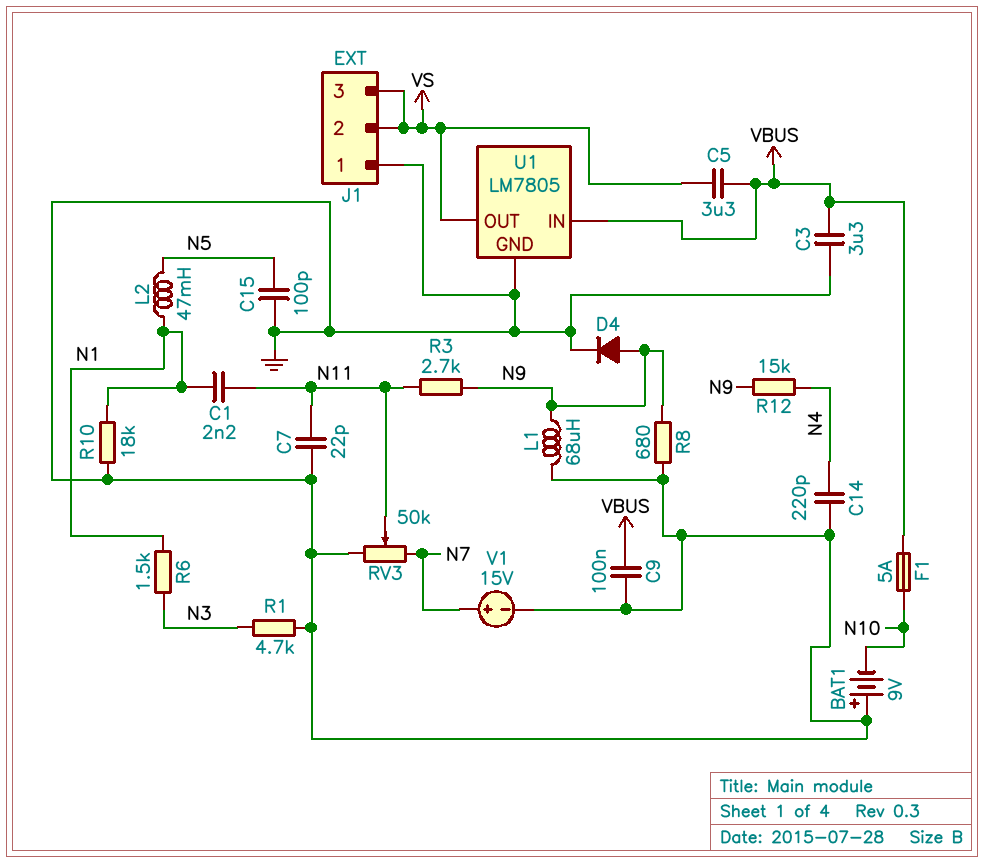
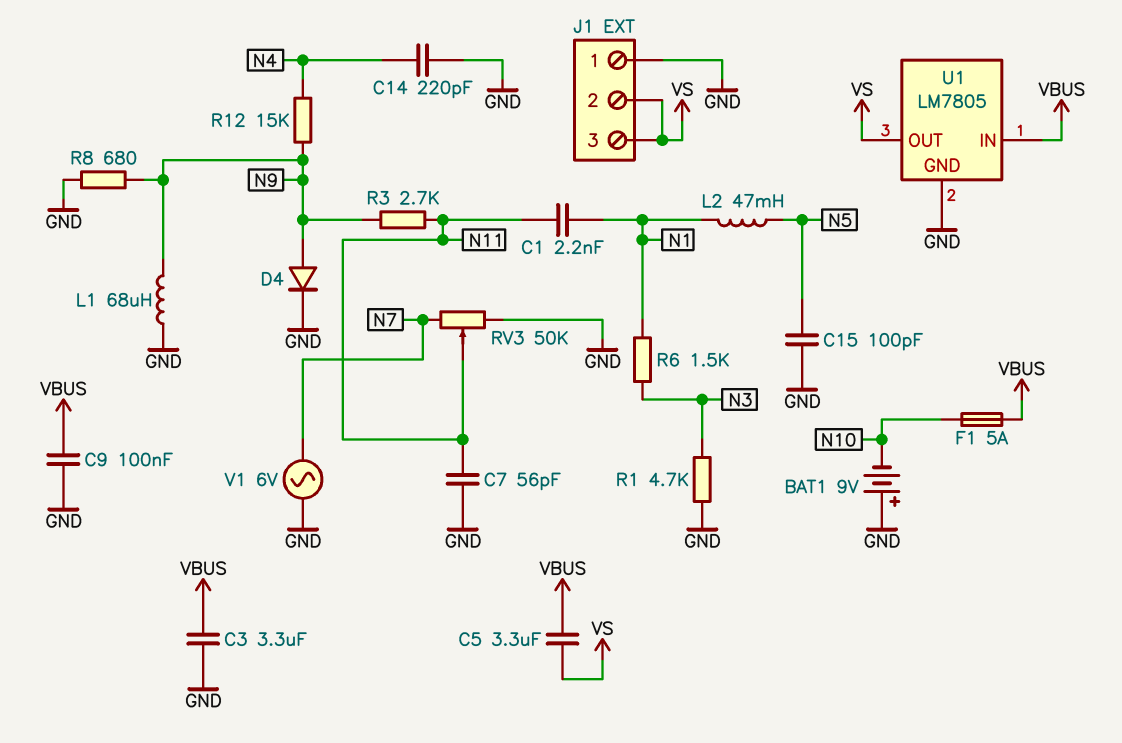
C7: 22pF (GND, N11) -> 56pF (GND, N11)
R10: 18k (GND, N1) -> none
V1: 15V (plus N7, minus GND) -> AC 6V (GND, N7)

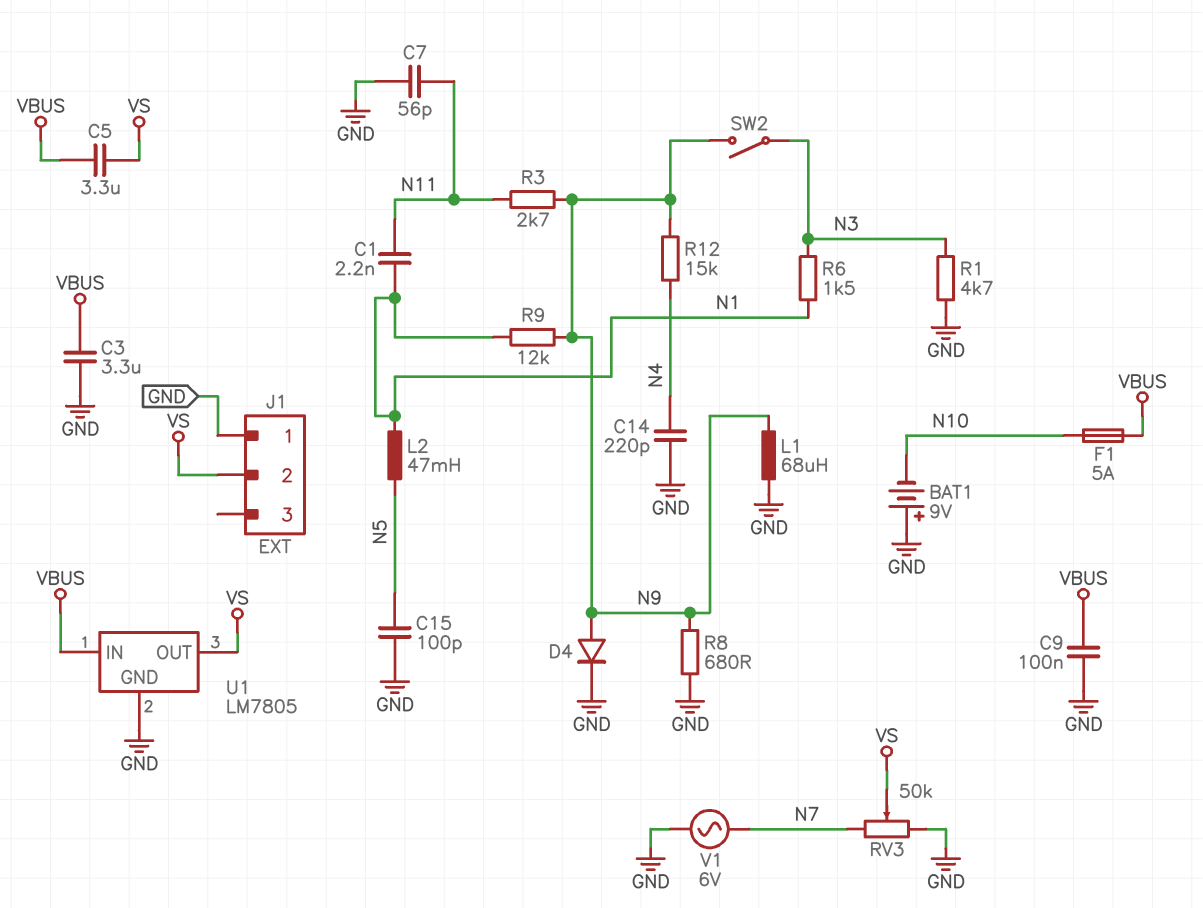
J1 pin 3: VS -> none
R9: none -> 12k (N1, N9)
RV3: 50k (GND, N7, wiper N11) -> 50k (GND, N7, wiper VS)
SW2: none -> switch (N3, N9)

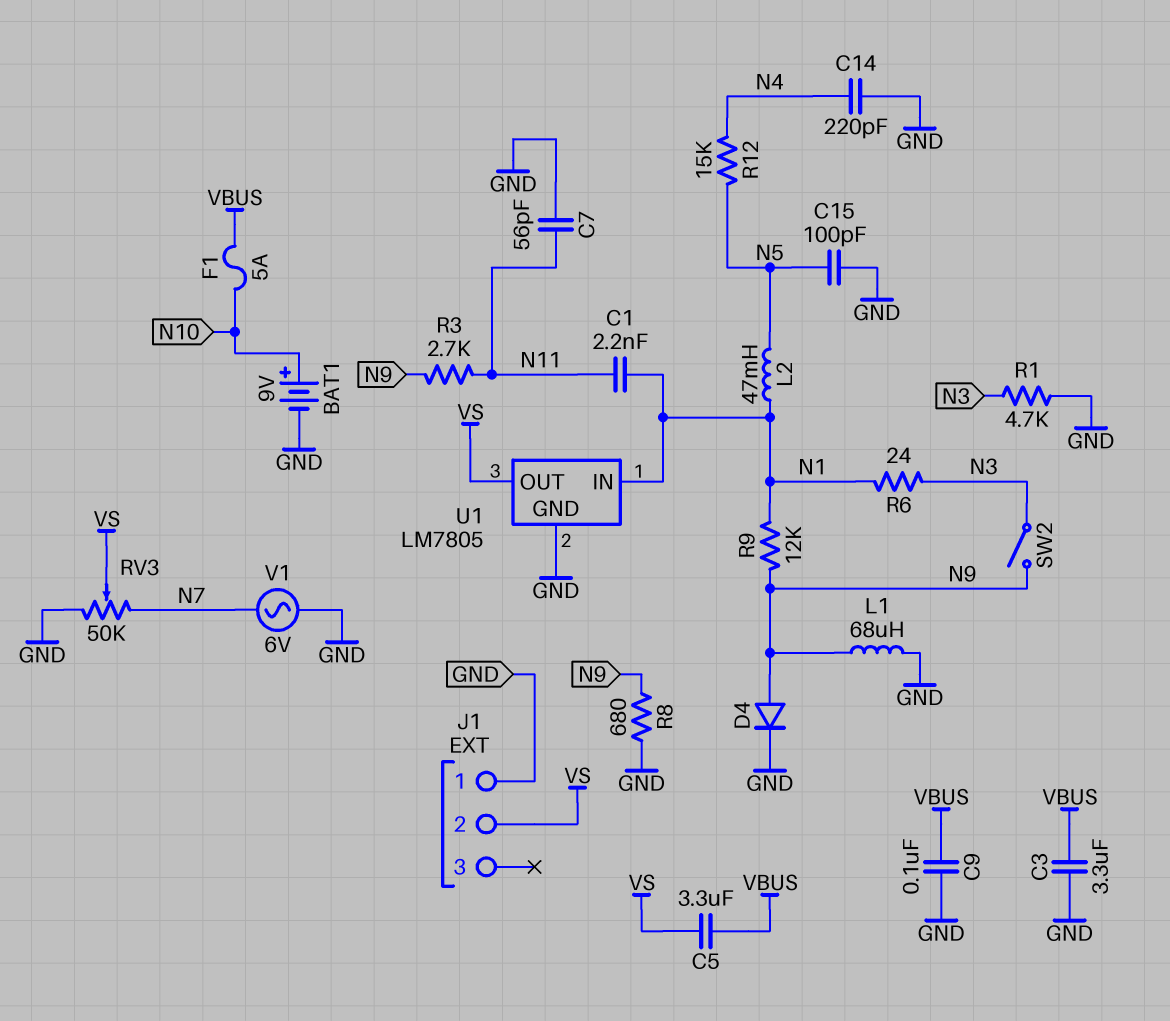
BAT1: 9V (plus GND, minus N10) -> 9V (plus N10, minus GND)
R6: 1.5k (N1, N3) -> 24 (N1, N3)
R12: 15k (N4, N9) -> 15k (N4, N5)
U1 pin IN: VBUS -> N1

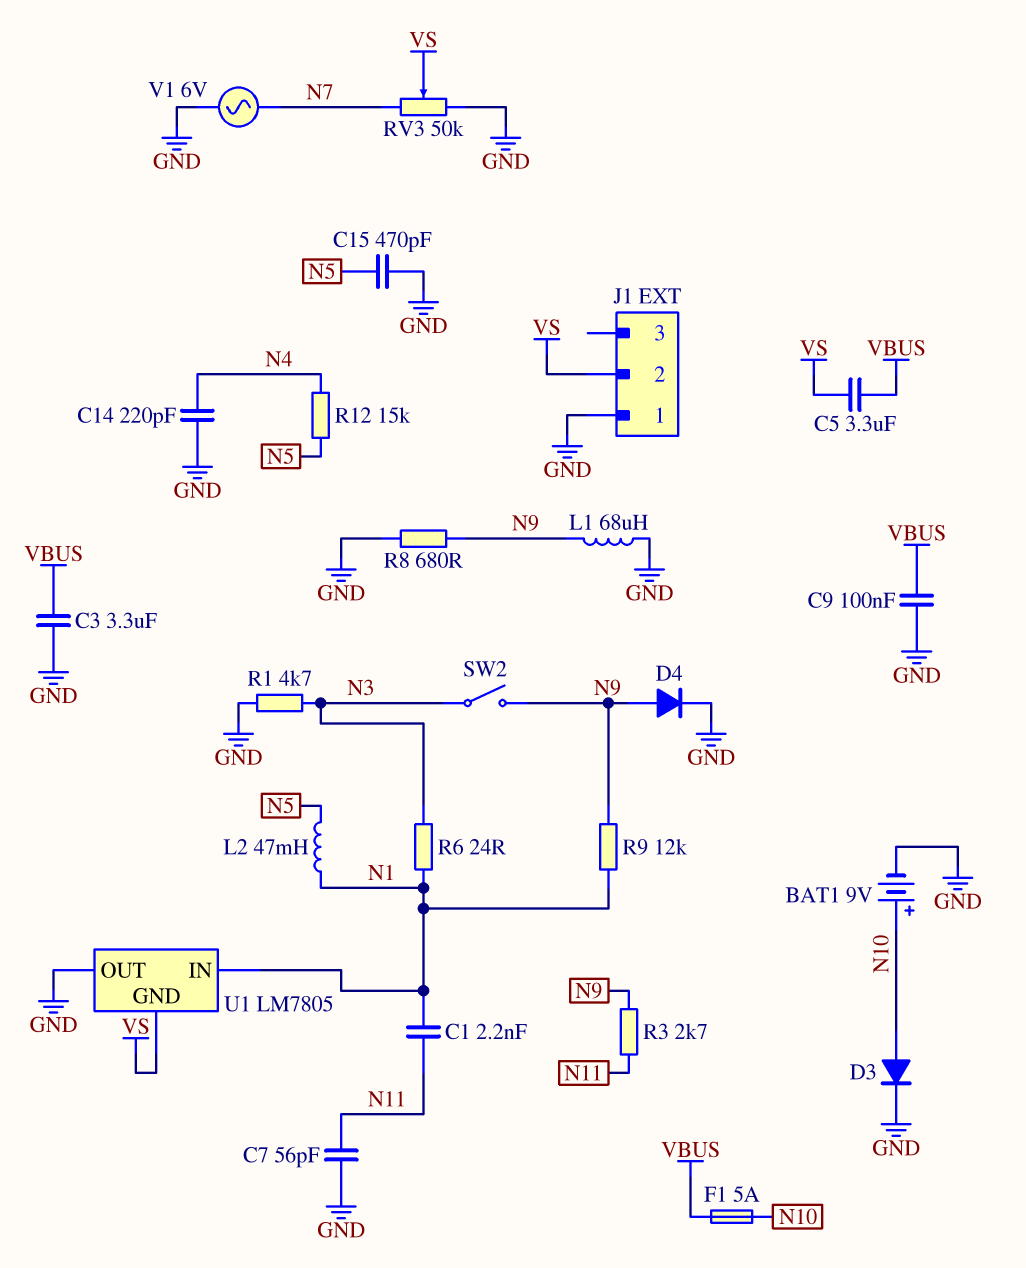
C15: 100pF (GND, N5) -> 470pF (GND, N5)
D3: none -> diode (A N10, K GND)
U1 pin GND: GND -> VS
U1 pin OUT: VS -> GND

